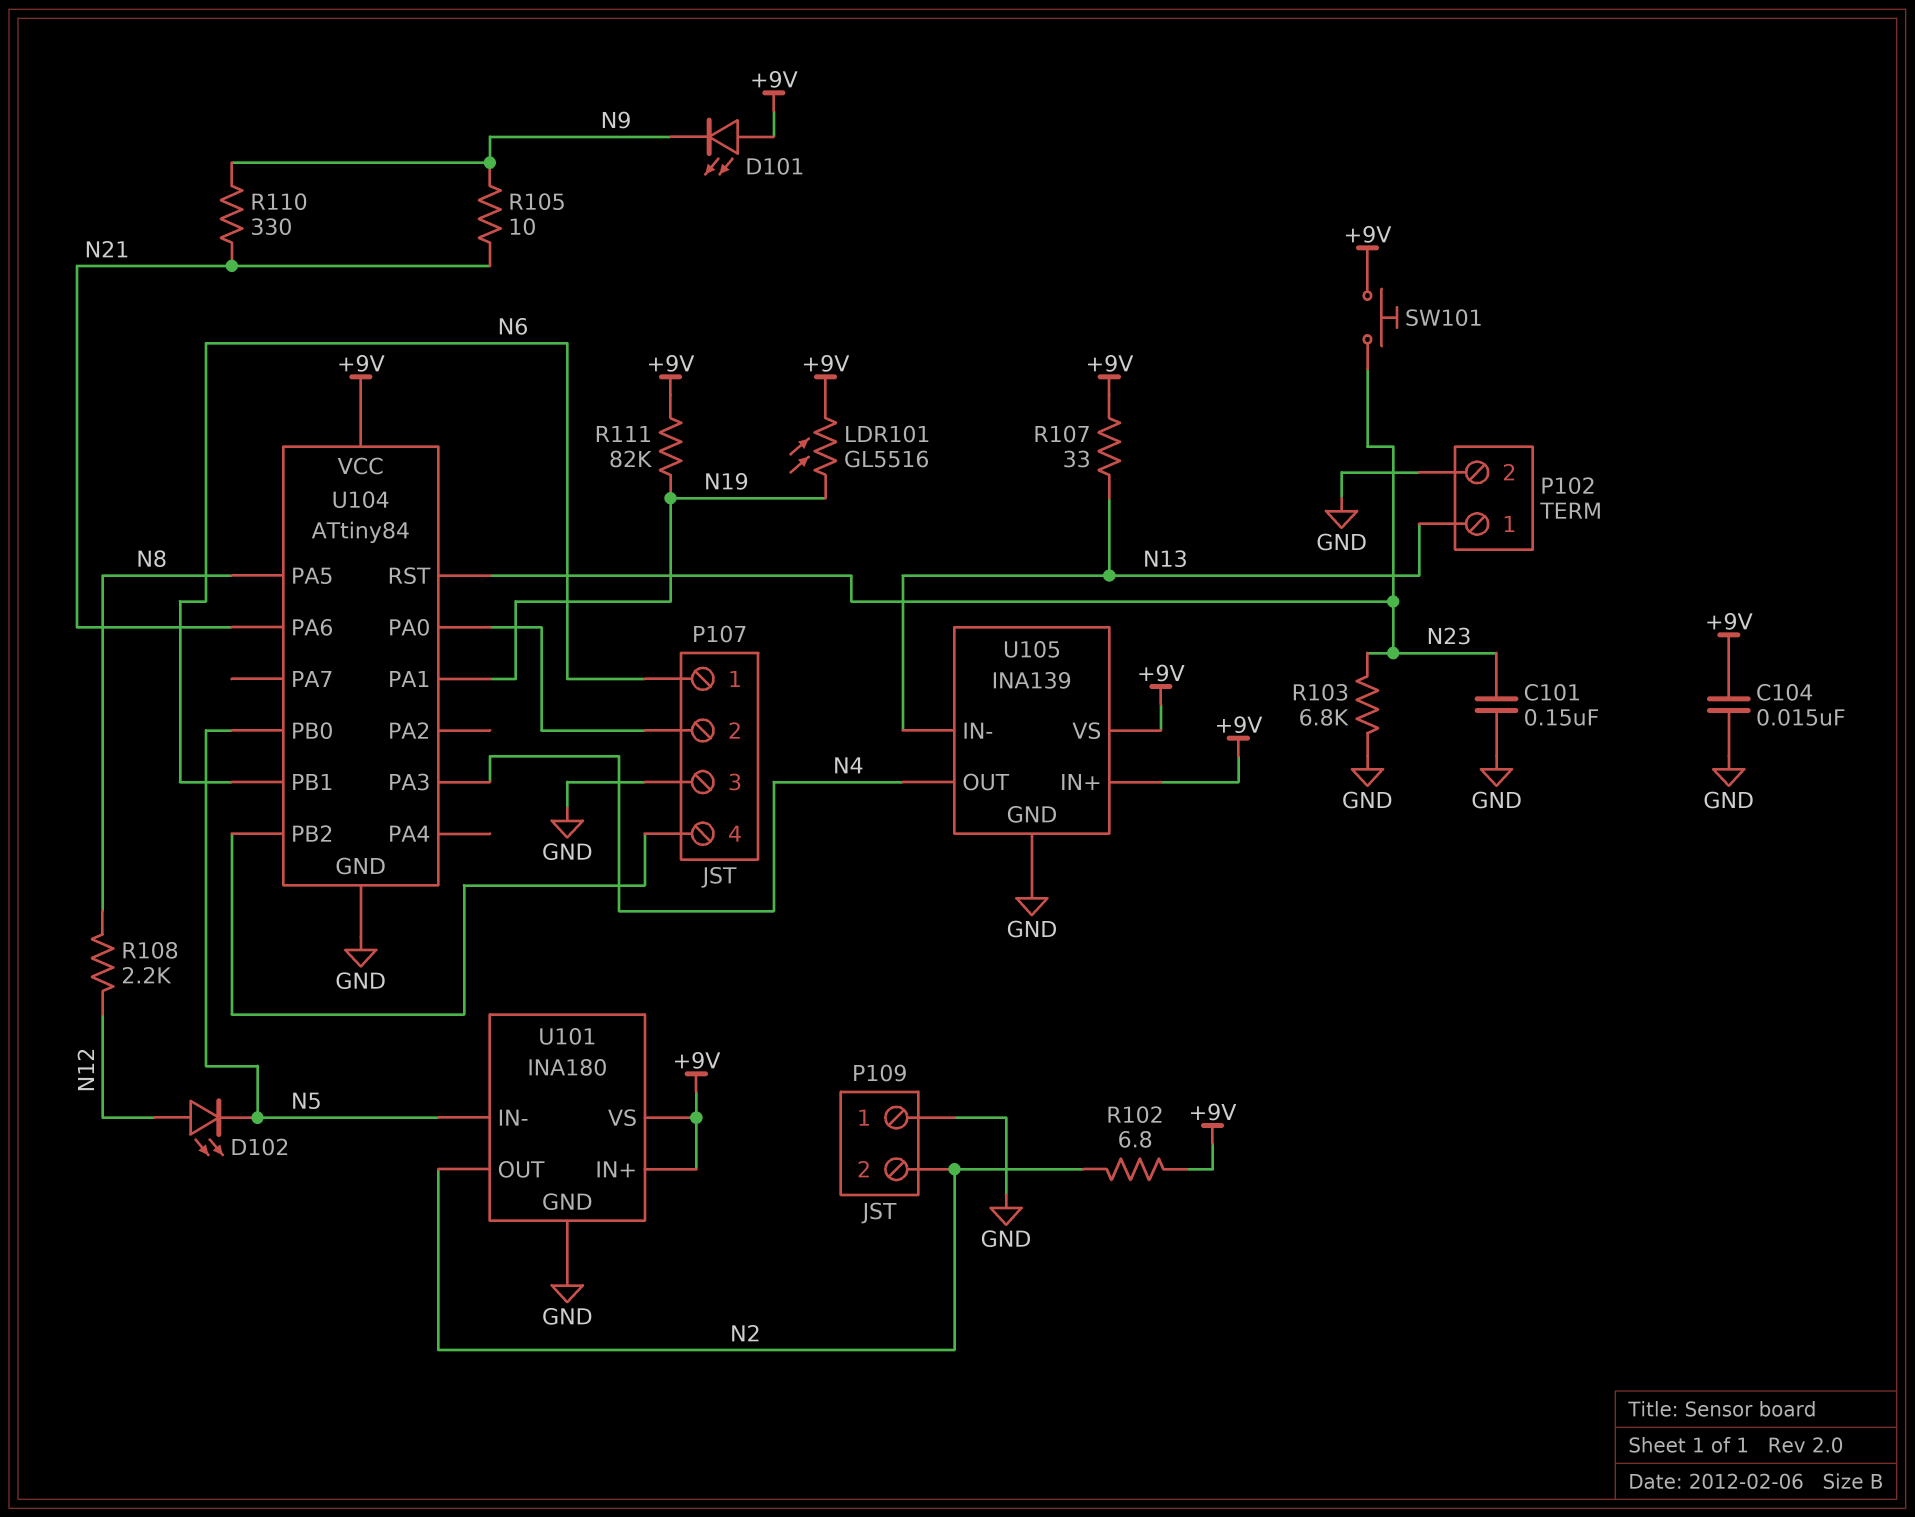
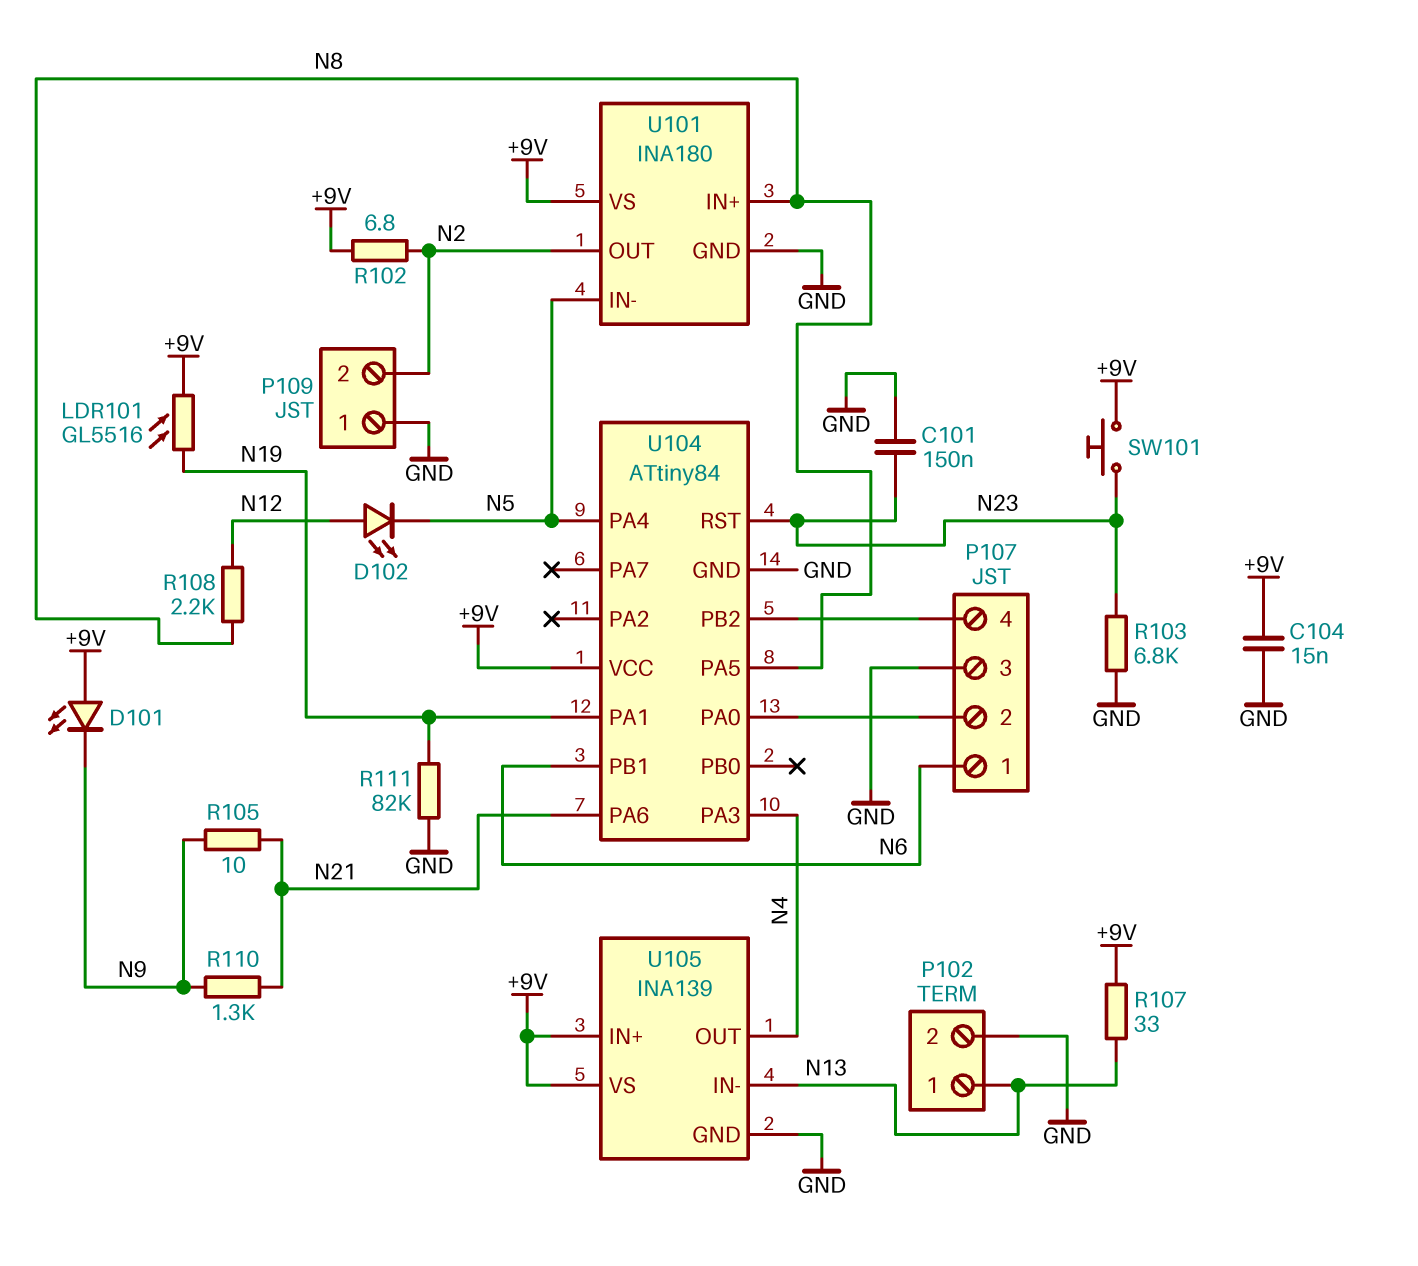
R110: 330 (N9, N21) -> 1.3k (N9, N21)
R111: 82k (+9V, N19) -> 82k (GND, N19)
U101 pin IN+: +9V -> N8
U104 pin PA4: none -> N5
U104 pin PB0: N5 -> none

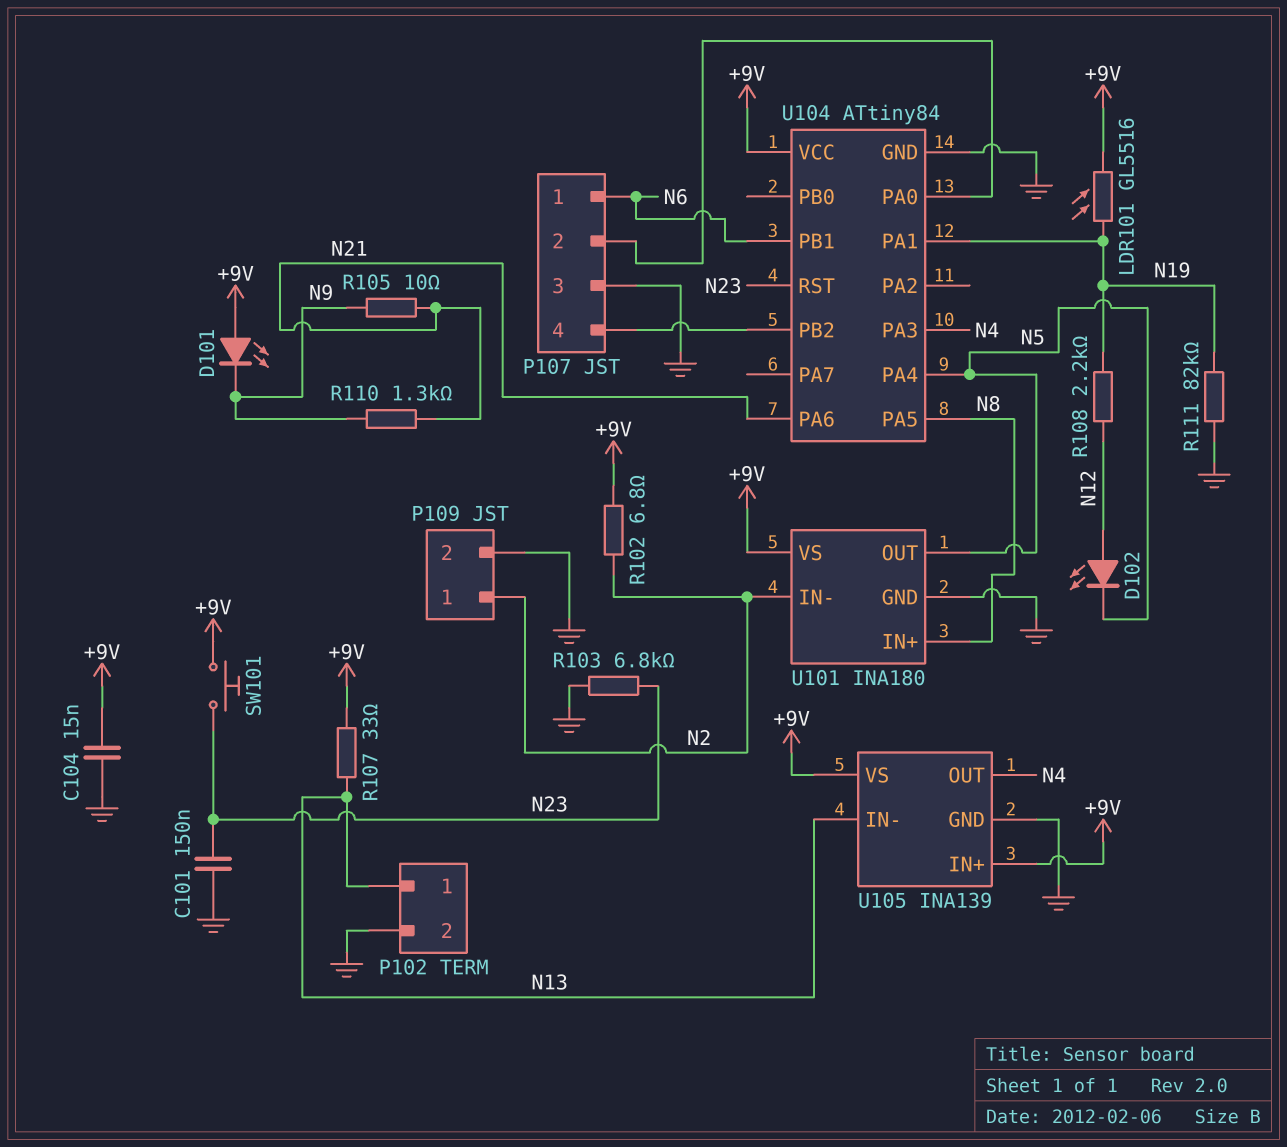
P109 pin 1: GND -> N2
P109 pin 2: N2 -> GND
R108: 2.2k (N8, N12) -> 2.2k (N12, N19)
U101 pin IN-: N5 -> N2
U101 pin OUT: N2 -> N5

